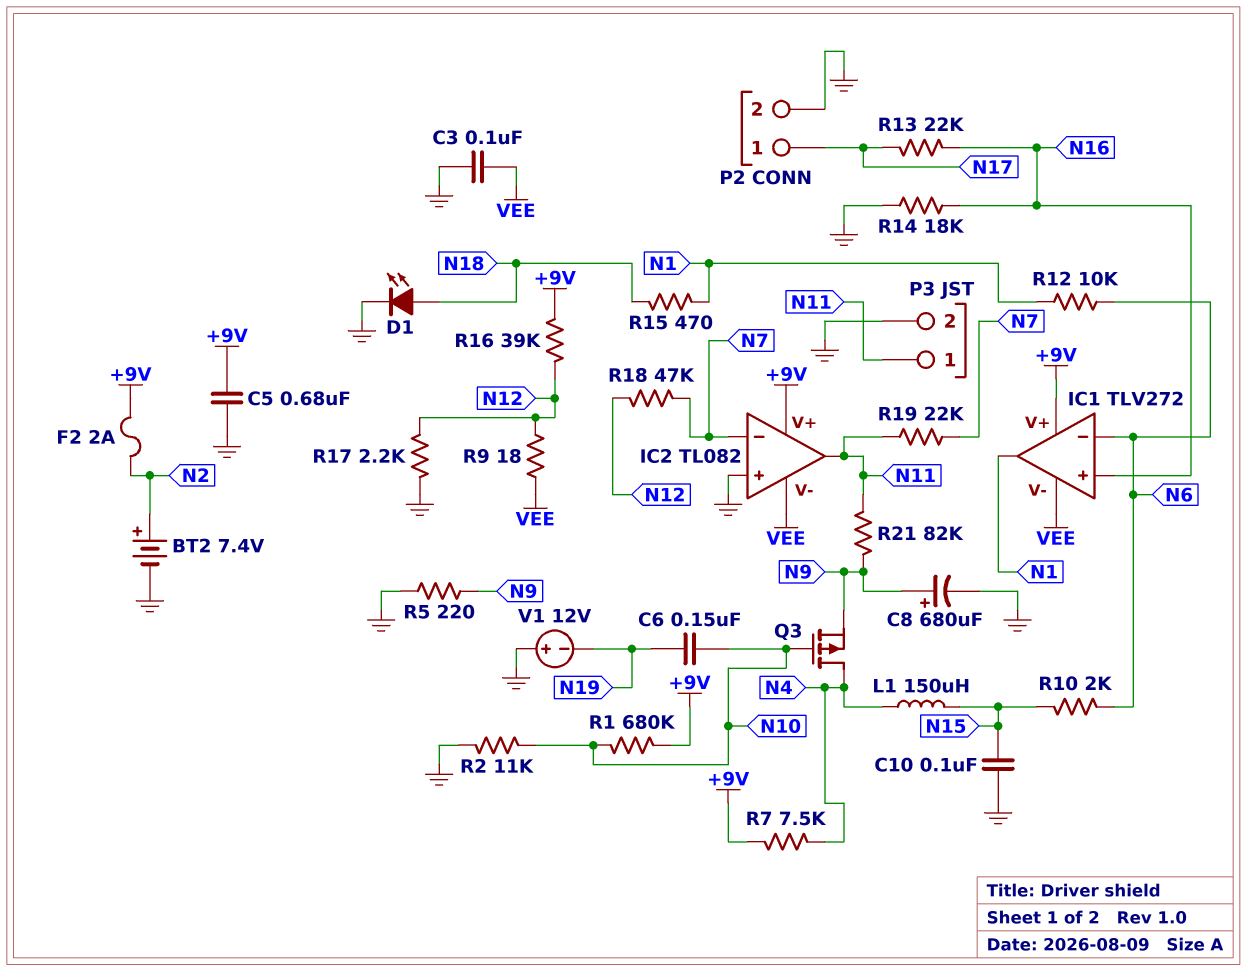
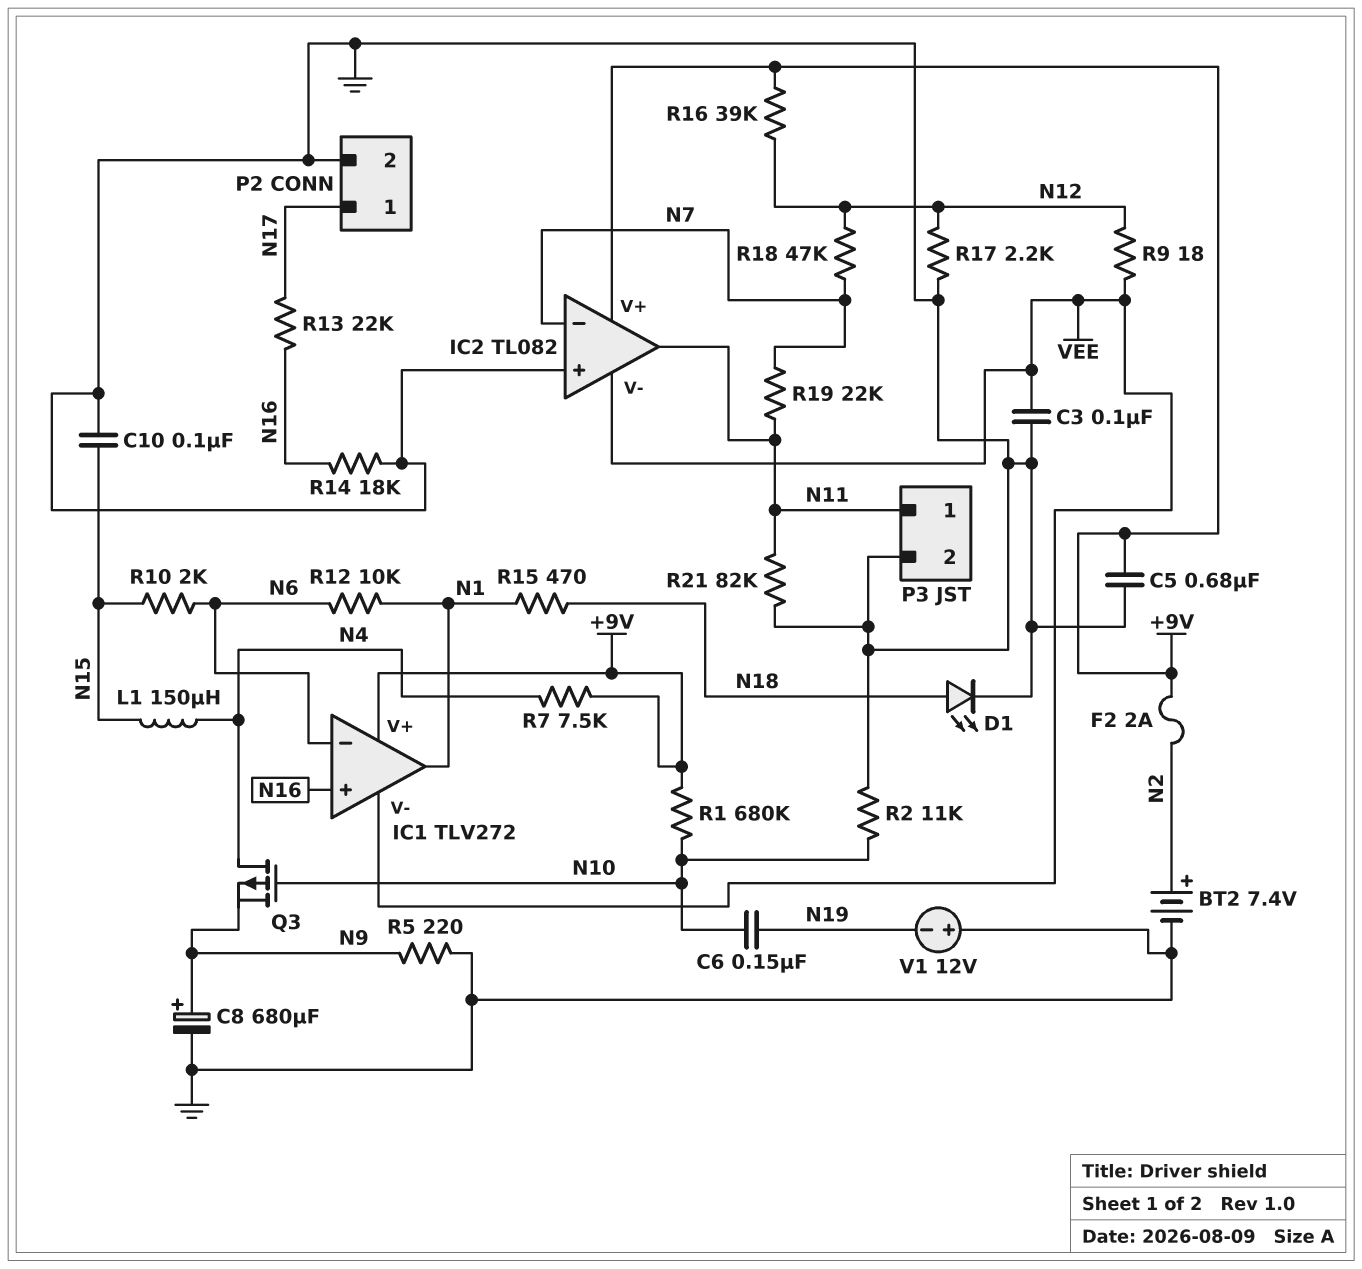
R21: 82k (N9, N11) -> 82k (GND, N11)

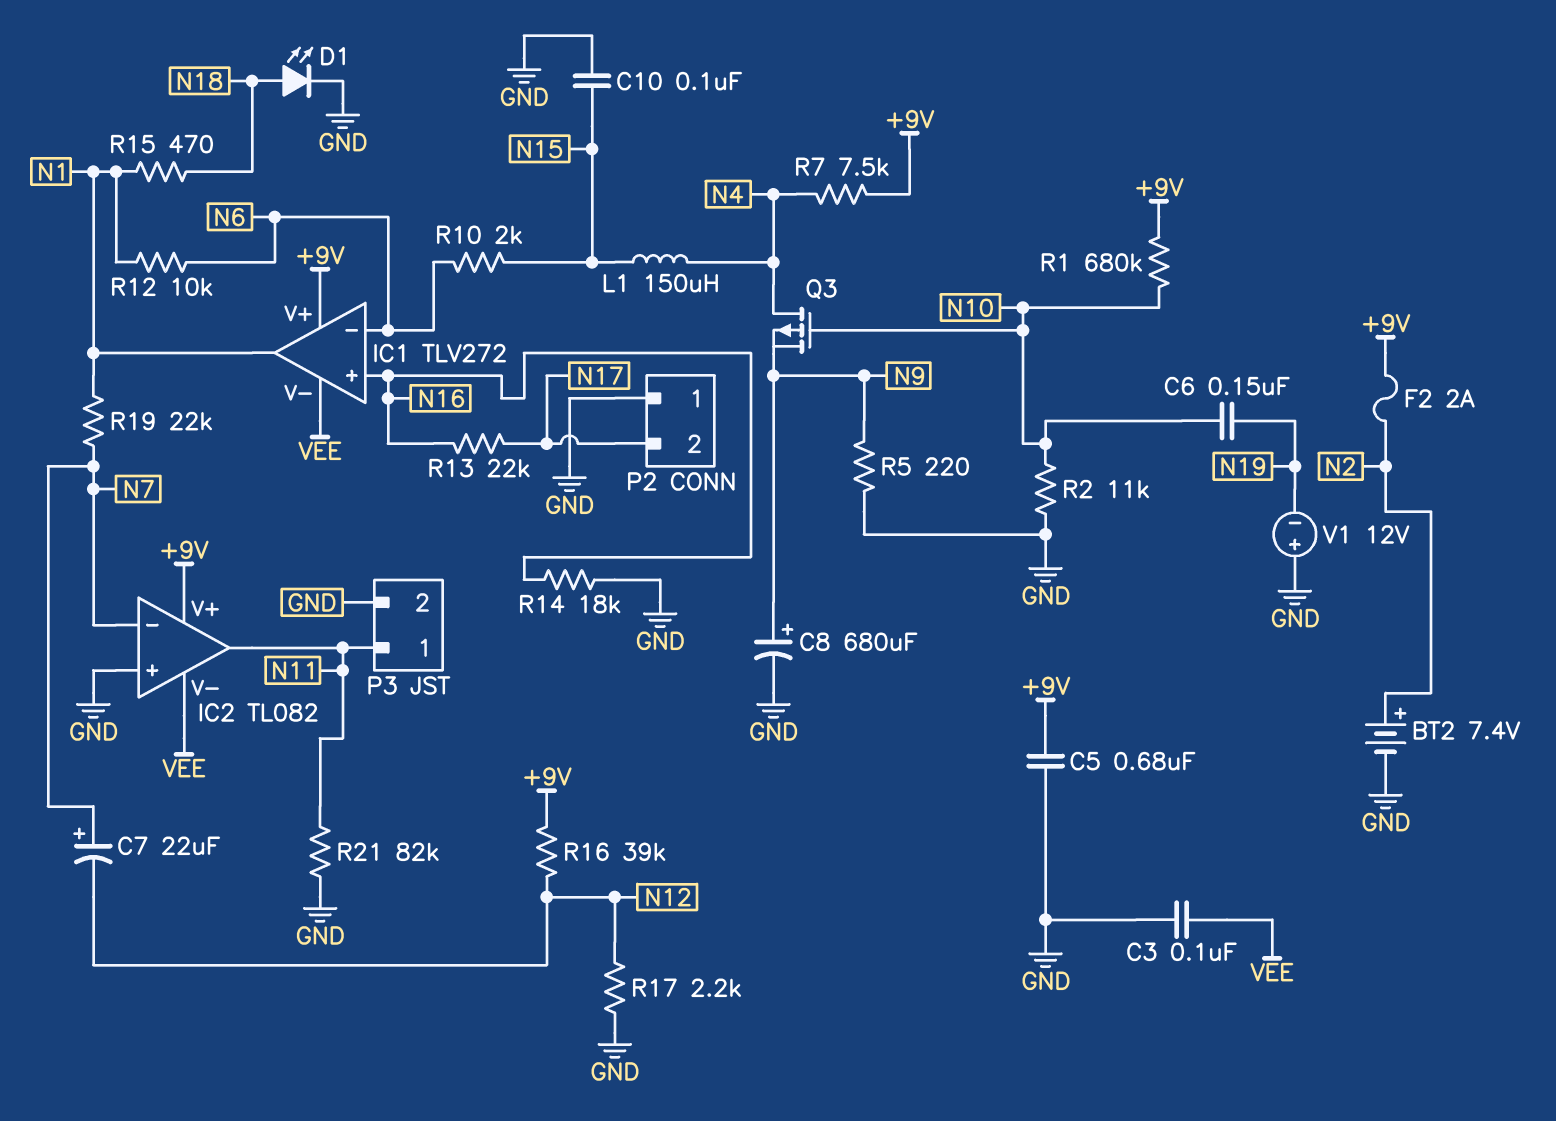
C7: none -> 22uF (plus N7, minus N12)
P2 pin 1: N17 -> GND
P2 pin 2: GND -> N17
R9: 18 (N12, VEE) -> none
R18: 47k (N7, N12) -> none
R19: 22k (N7, N11) -> 22k (N1, N7)

